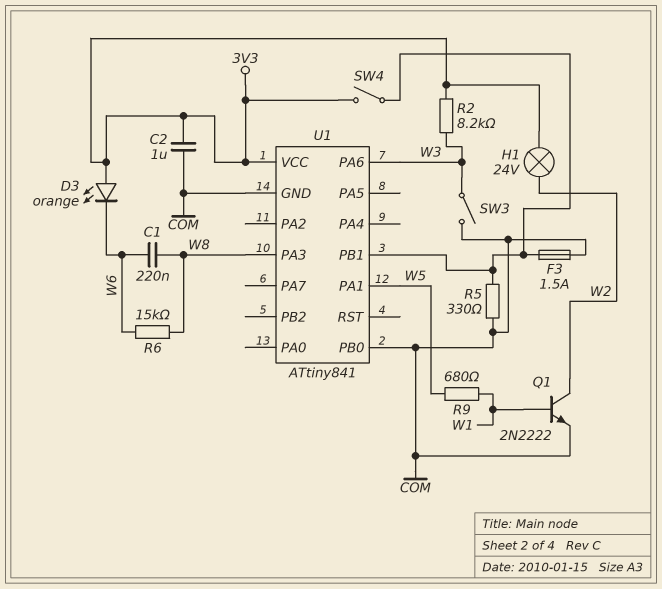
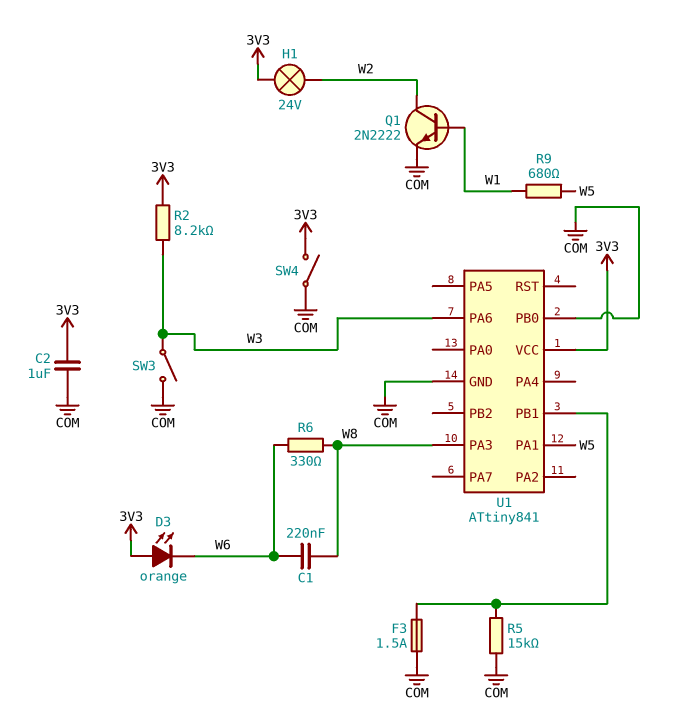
R5: 330 (COM, U1/PB1) -> 15k (COM, U1/PB1)
R6: 15k (W6, W8) -> 330 (W6, W8)
SW4: switch (3V3, U1/PB1) -> switch (3V3, COM)

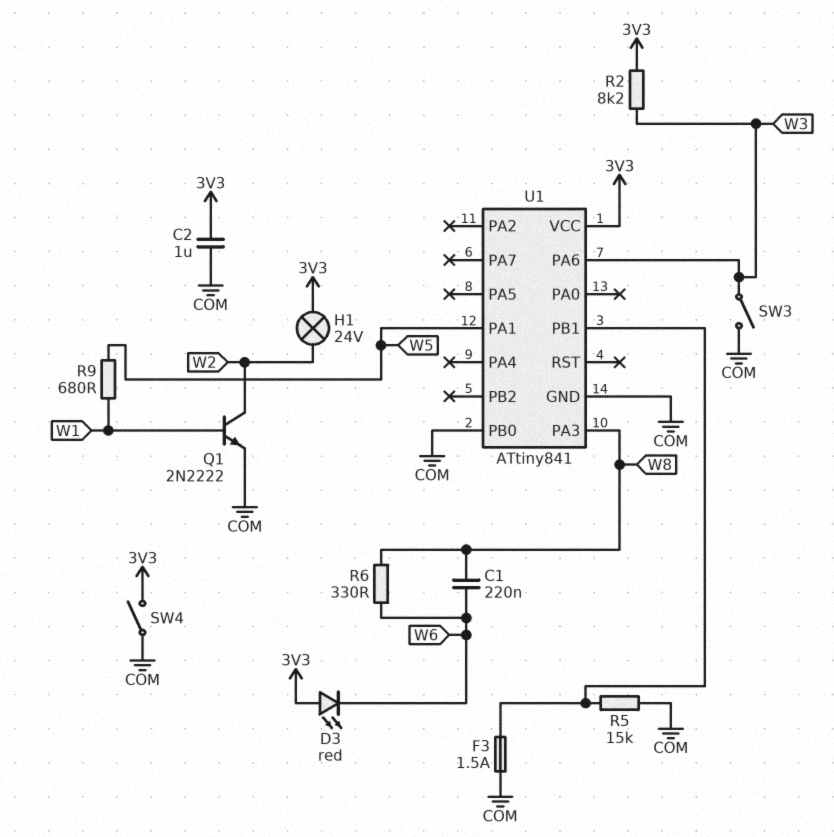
D3: LED orange (A 3V3, K W6) -> LED red (A 3V3, K W6)

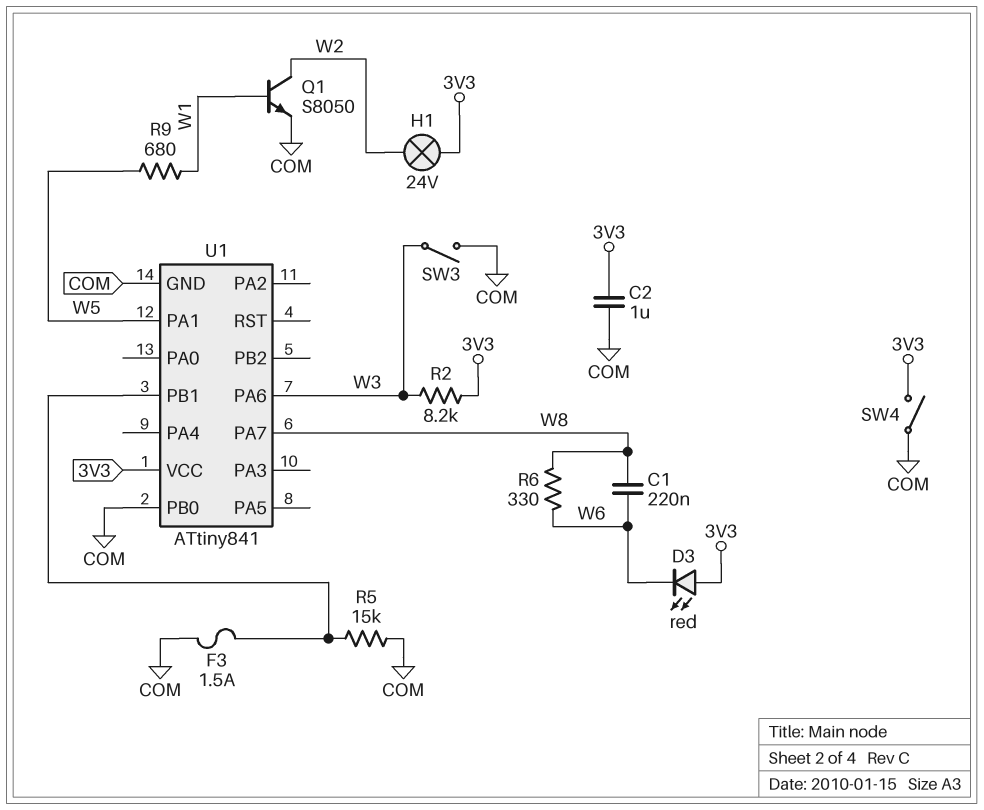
Q1: NPN 2N2222 (B W1, C W2, E COM) -> NPN S8050 (B W1, C W2, E COM)
U1 pin PA3: W8 -> none
U1 pin PA7: none -> W8

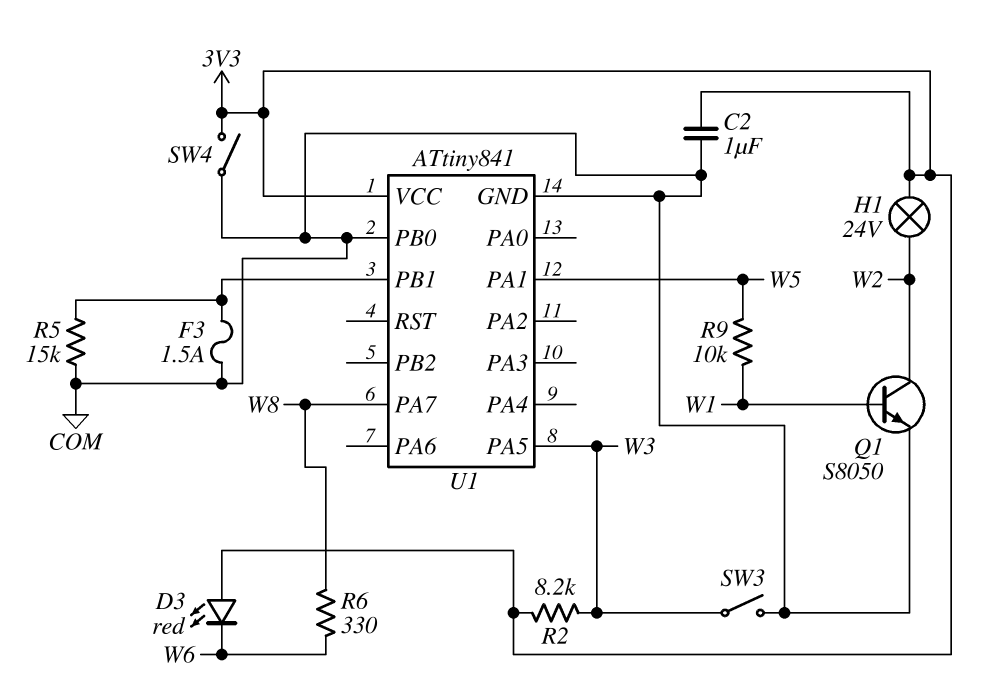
C1: 220nF (W6, W8) -> none
R9: 680 (W1, W5) -> 10k (W1, W5)
U1 pin PA5: none -> W3
U1 pin PA6: W3 -> none

